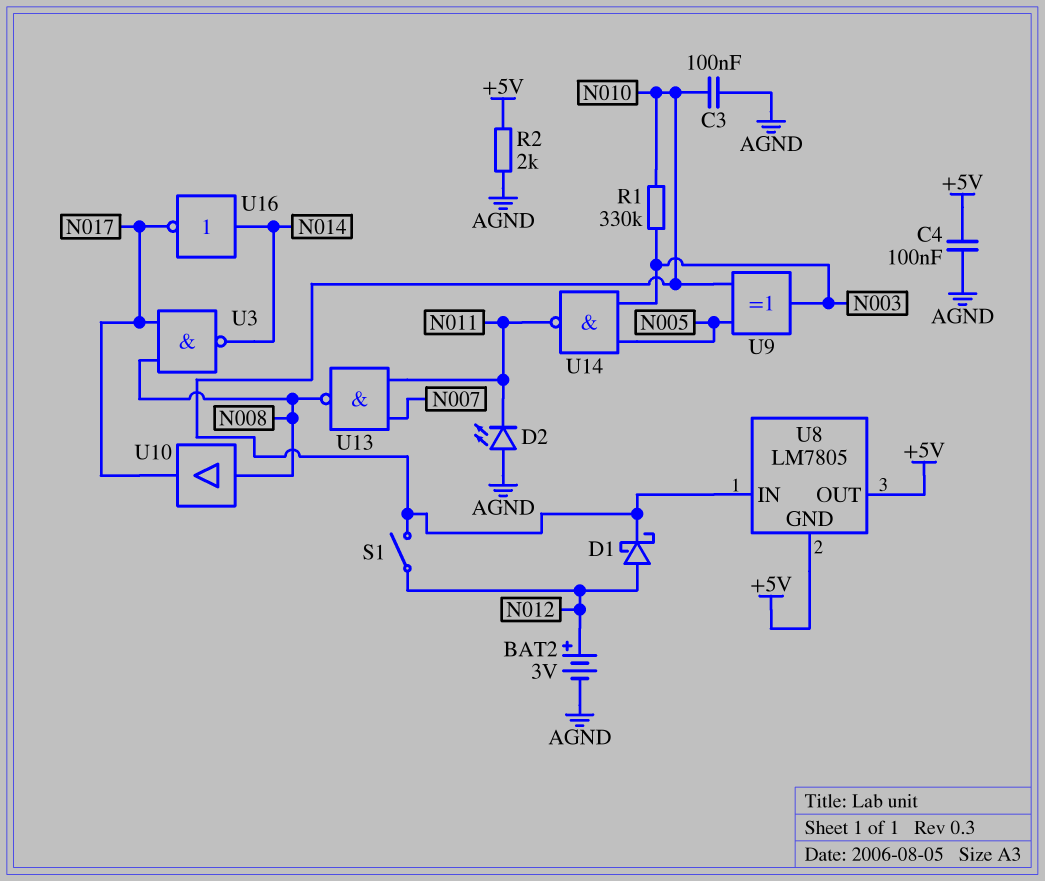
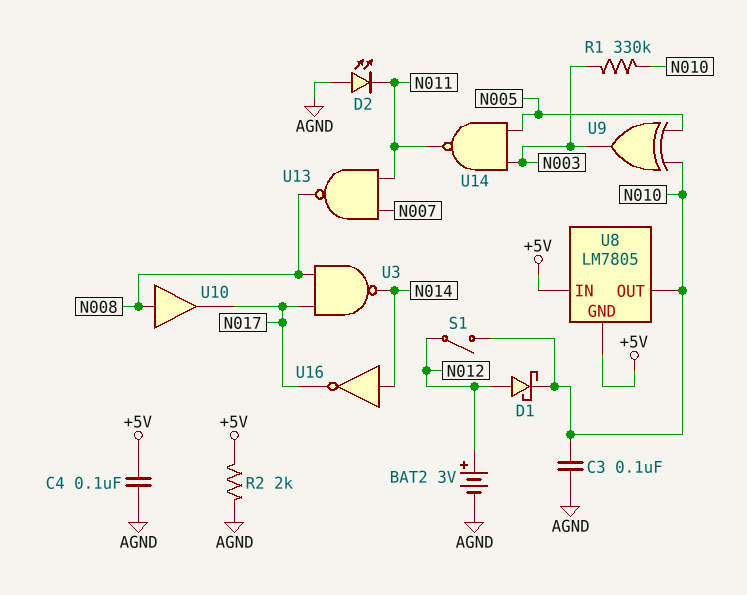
U8 pin IN: N010 -> +5V
U8 pin OUT: +5V -> N010

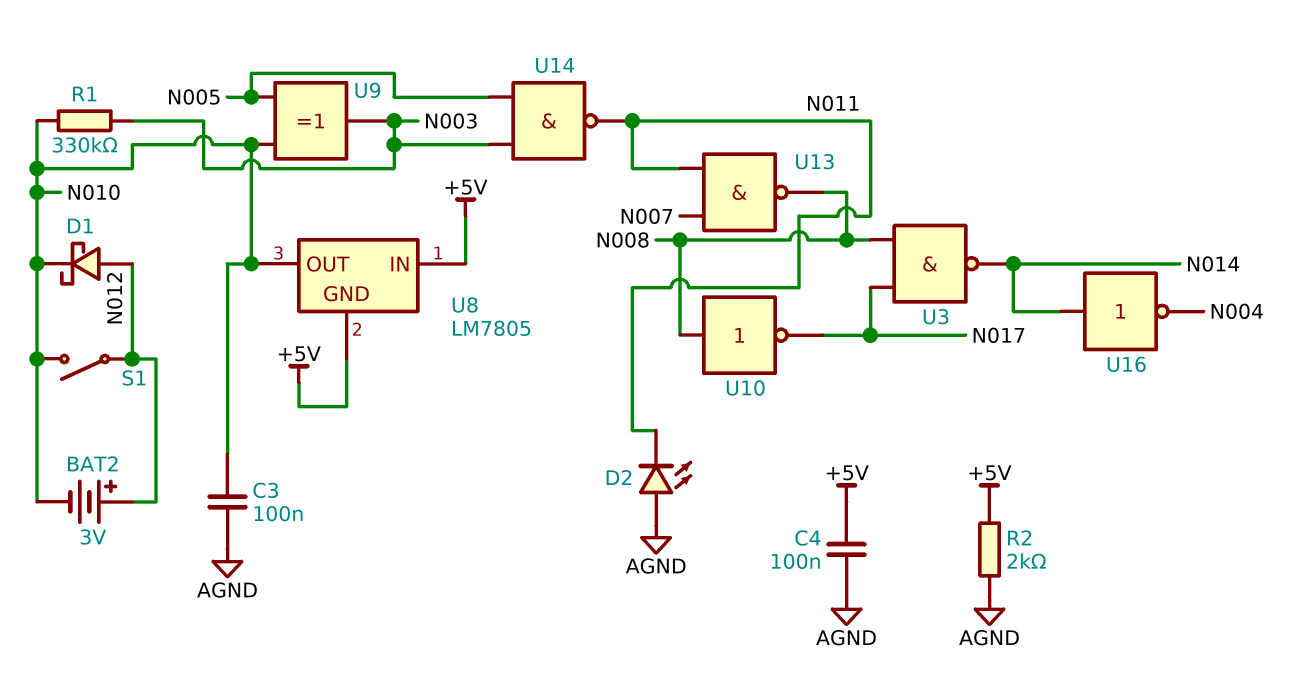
BAT2: 3V (plus N012, minus AGND) -> 3V (plus N012, minus N010)
U10: buffer (in N008, out N017) -> NOT (in N008, out N017)
U16: NOT (in N014, out N017) -> NOT (in N014, out N004)

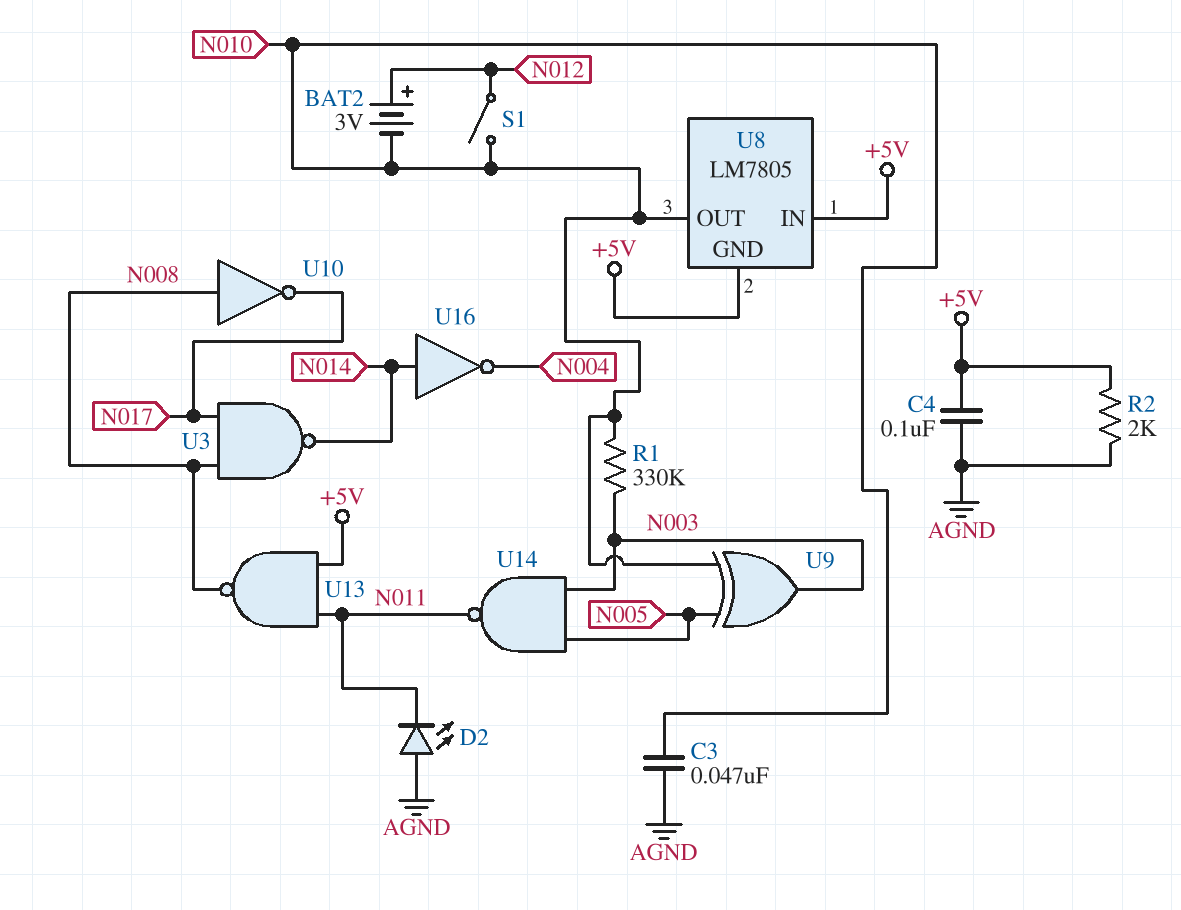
C3: 100nF (AGND, N010) -> 47nF (AGND, N010)
D1: schottky (A N012, K N010) -> none
U13: NAND (in N007, in N011, out N008) -> NAND (in +5V, in N011, out N008)

